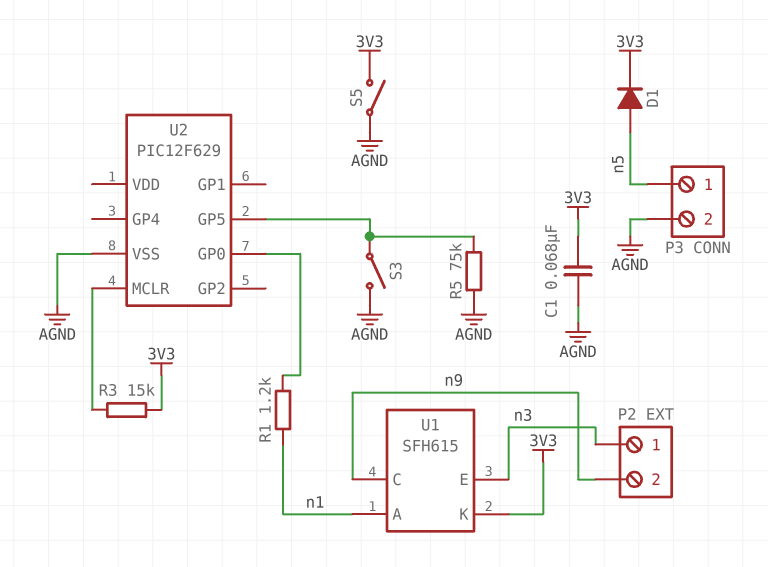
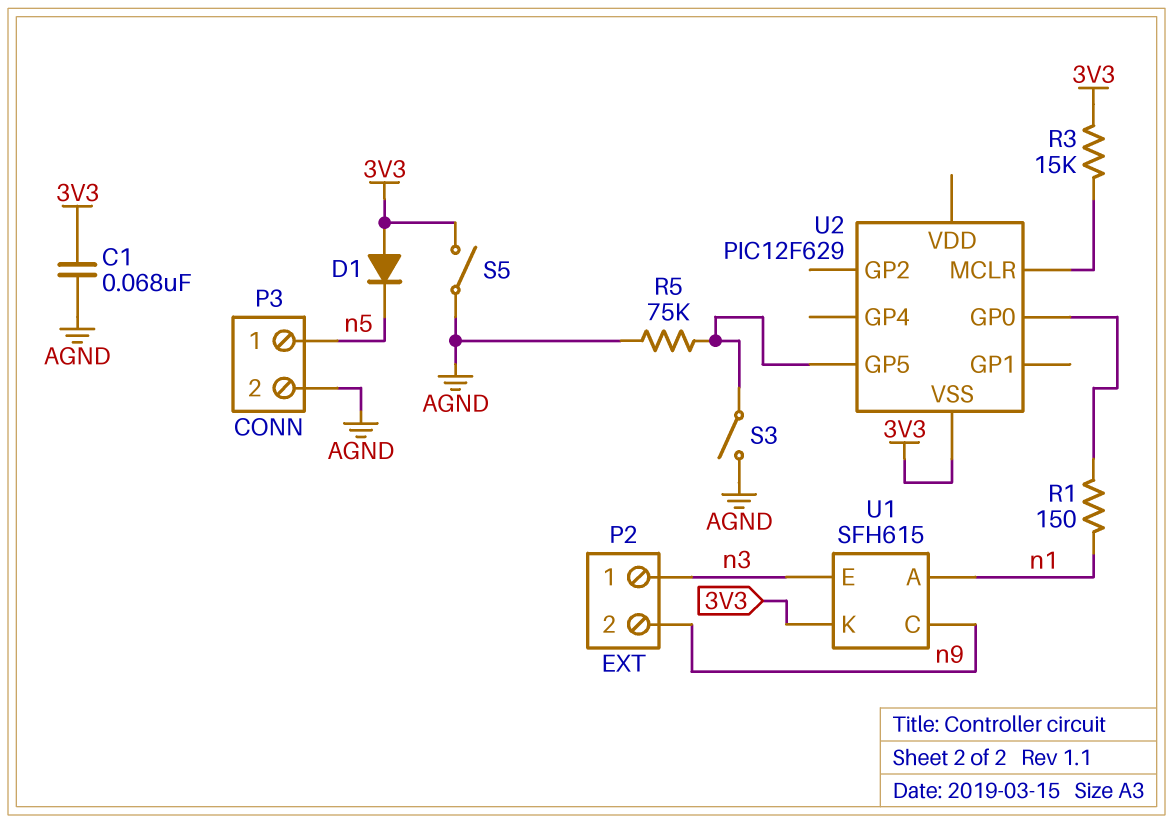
D1: diode (A n5, K 3V3) -> diode (A 3V3, K n5)
R1: 1.2k (U2/GP0, n1) -> 150 (U2/GP0, n1)
U2 pin VSS: AGND -> 3V3

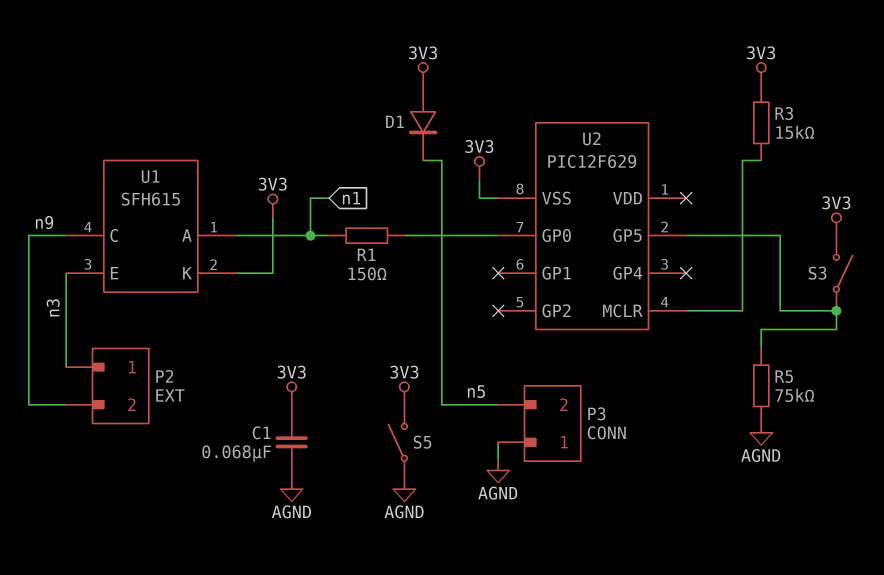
P3 pin 1: n5 -> AGND
P3 pin 2: AGND -> n5
S3: switch (AGND, U2/GP5) -> switch (3V3, U2/GP5)

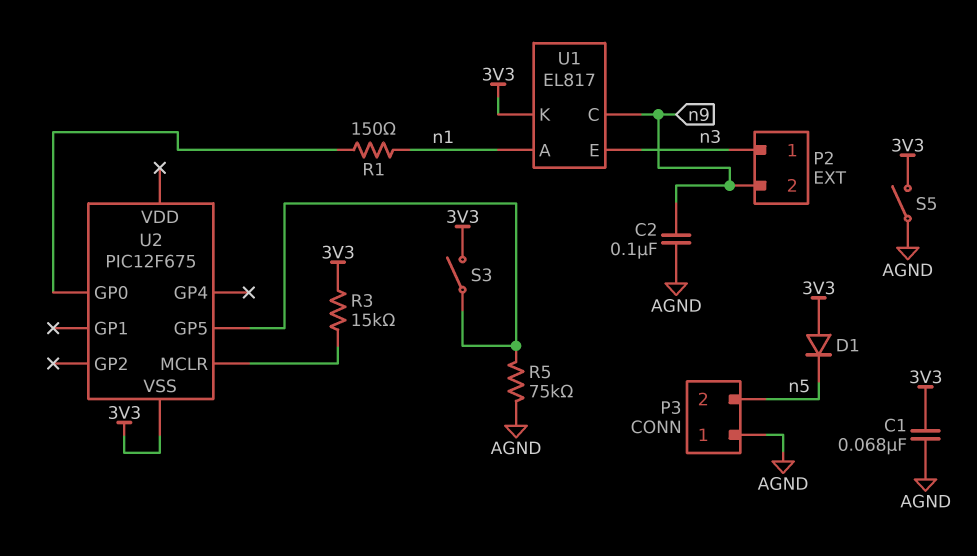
C2: none -> 100nF (AGND, n9)
U1: SFH615 -> EL817
U2: PIC12F629 -> PIC12F675

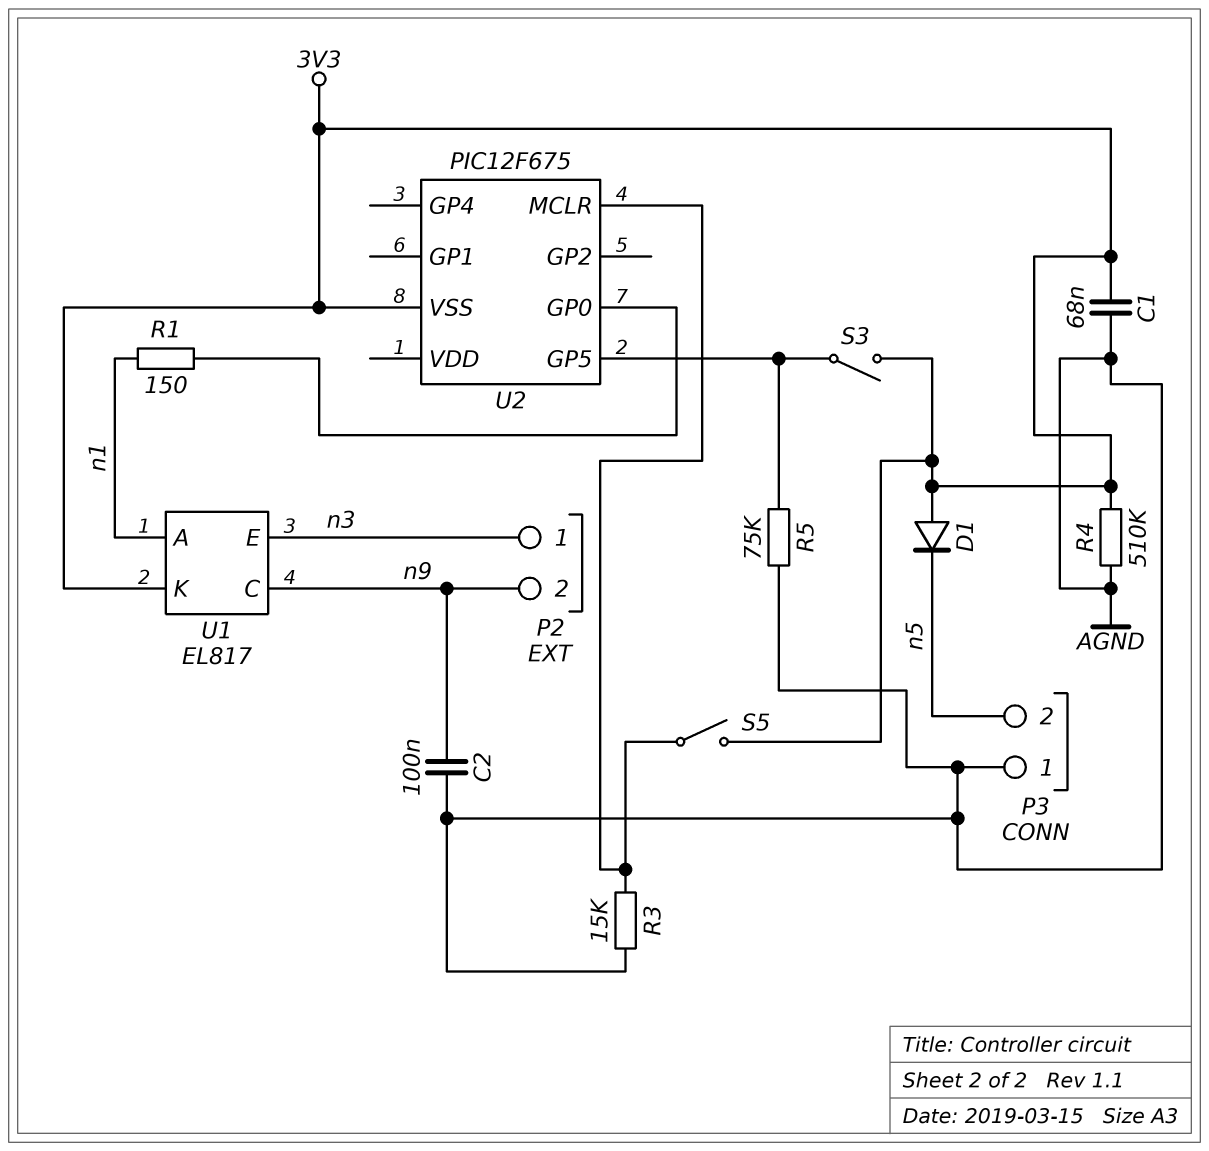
R3: 15k (3V3, U2/MCLR) -> 15k (AGND, U2/MCLR)
R4: none -> 510k (3V3, AGND)
S5: switch (3V3, AGND) -> switch (3V3, U2/MCLR)

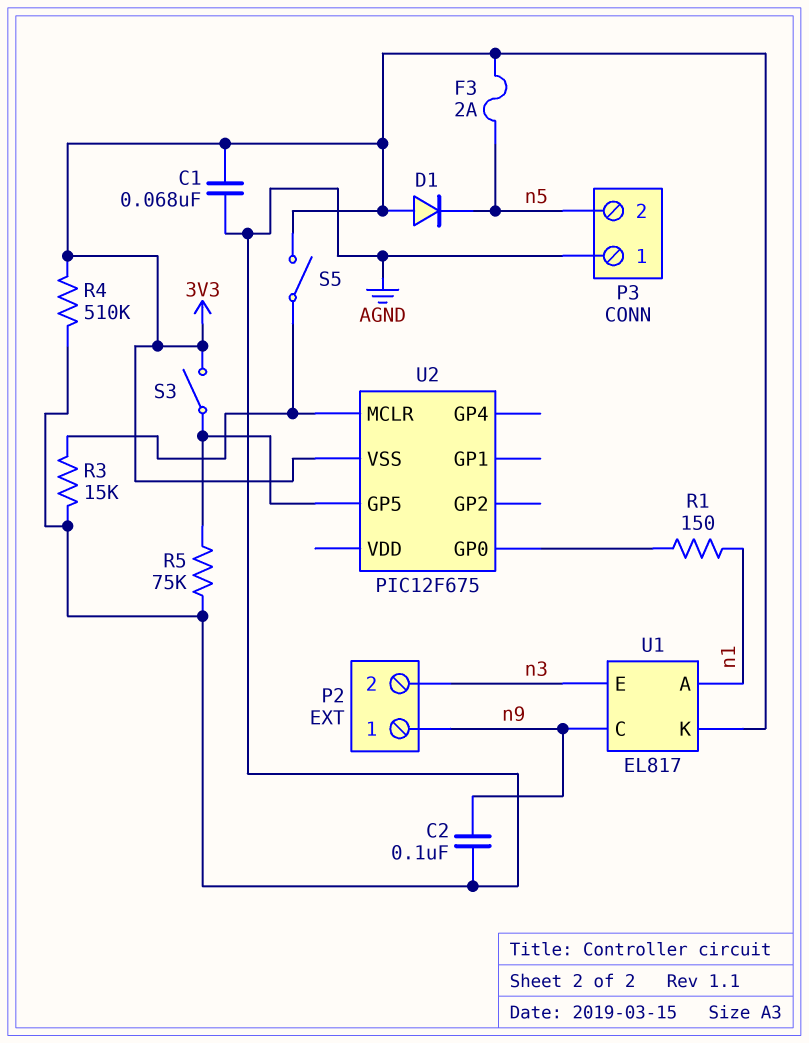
F3: none -> 2A (3V3, n5)
P2 pin 1: n3 -> n9
P2 pin 2: n9 -> n3

